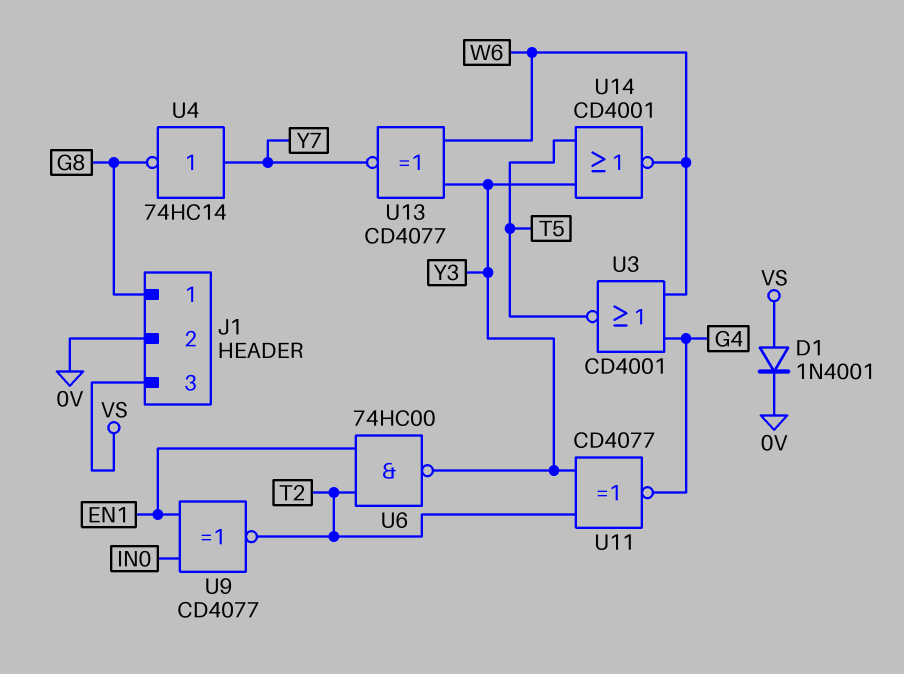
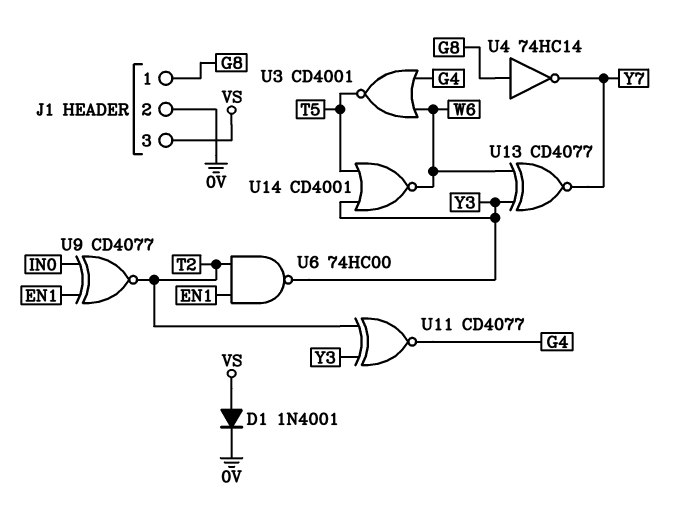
U4: NOT 74HC14 (in Y7, out G8) -> NOT 74HC14 (in G8, out Y7)

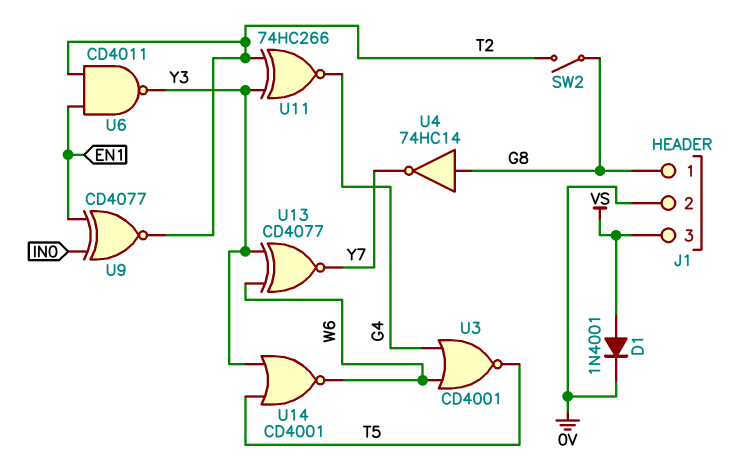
SW2: none -> switch (G8, T2)
U6: NAND 74HC00 (in EN1, in T2, out Y3) -> NAND CD4011 (in EN1, in T2, out Y3)
U11: XNOR CD4077 (in T2, in Y3, out G4) -> XNOR 74HC266 (in T2, in Y3, out G4)

